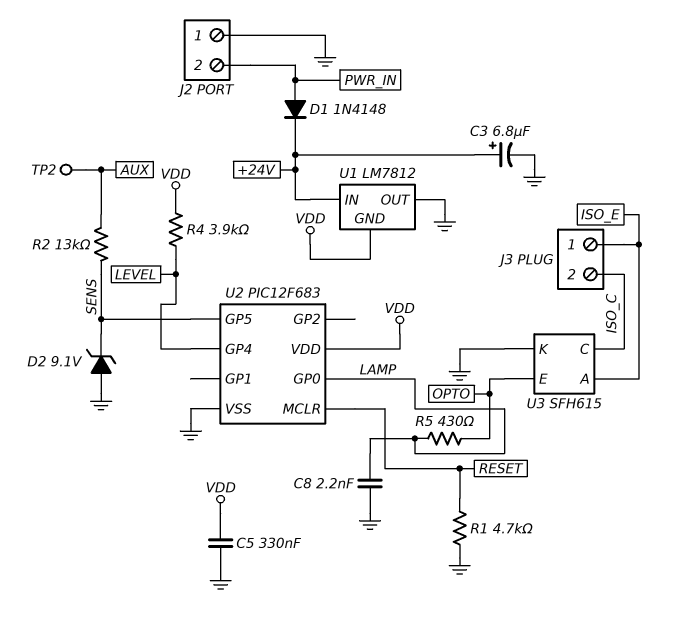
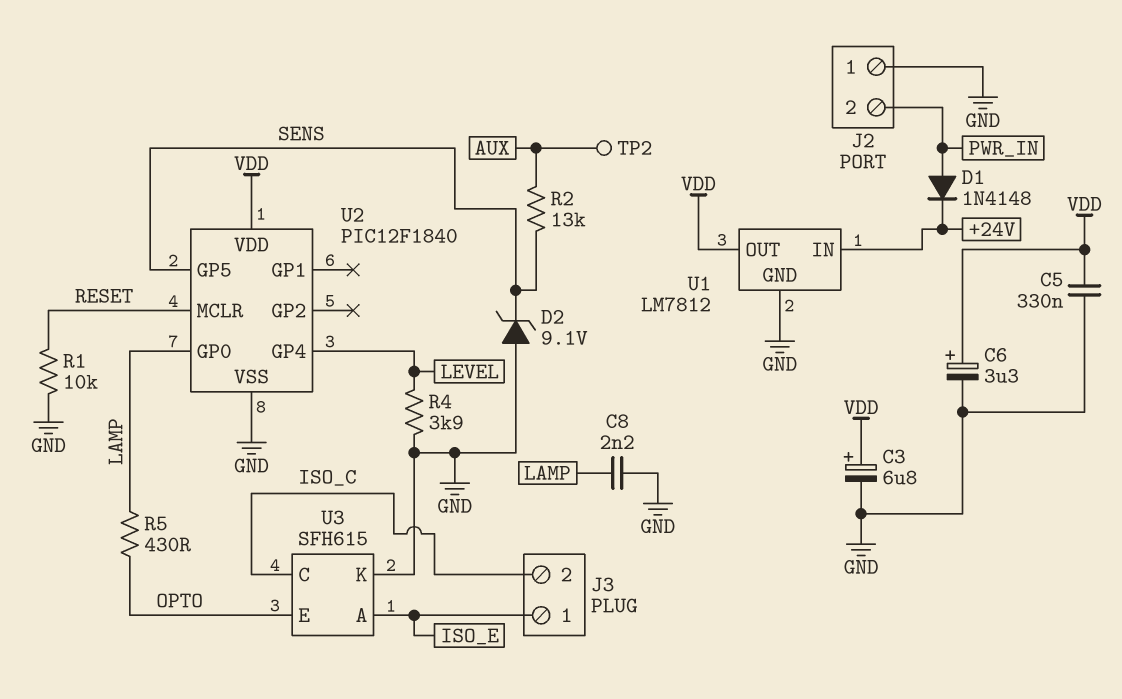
C3: 6.8uF (plus +24V, minus GND) -> 6.8uF (plus VDD, minus GND)
C6: none -> 3.3uF (plus VDD, minus GND)
R1: 4.7k (GND, RESET) -> 10k (GND, RESET)
R4: 3.9k (LEVEL, VDD) -> 3.9k (GND, LEVEL)
U1 pin GND: VDD -> GND
U1 pin OUT: GND -> VDD
U2: PIC12F683 -> PIC12F1840

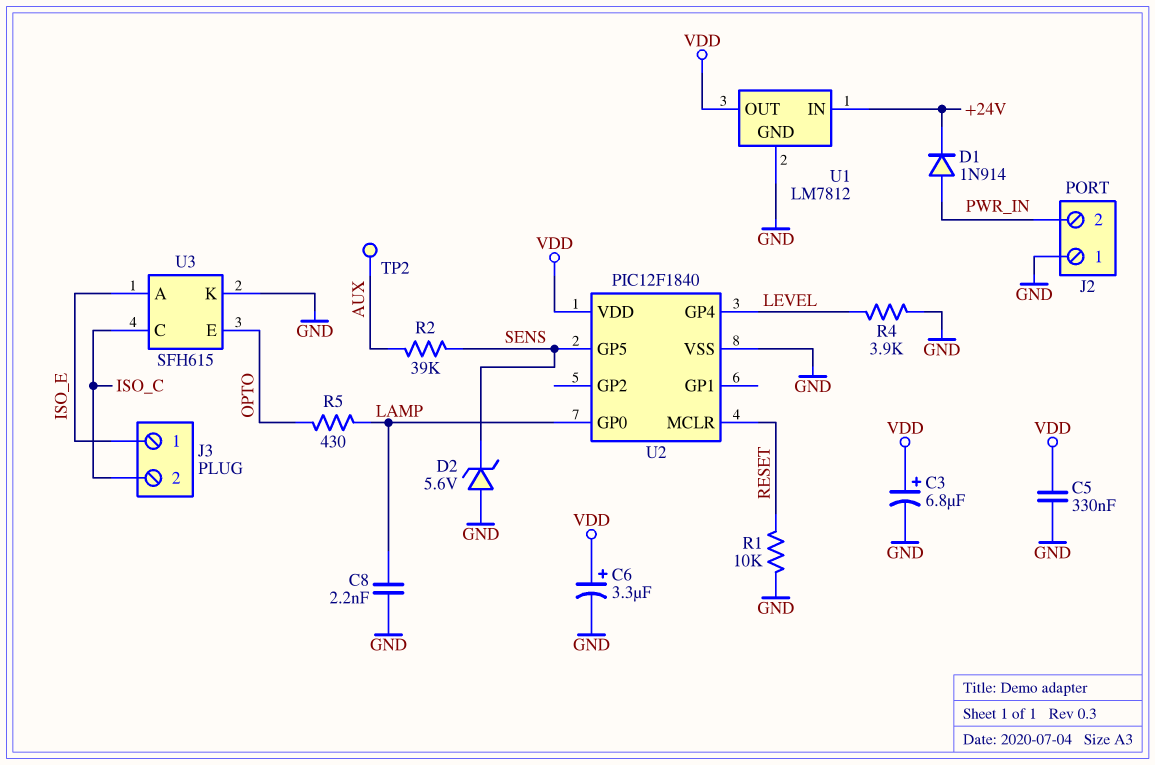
D1: diode 1N4148 (A PWR_IN, K +24V) -> diode 1N914 (A PWR_IN, K +24V)
D2: zener 9.1V (A GND, K SENS) -> zener 5.6V (A GND, K SENS)
R2: 13k (AUX, SENS) -> 39k (AUX, SENS)

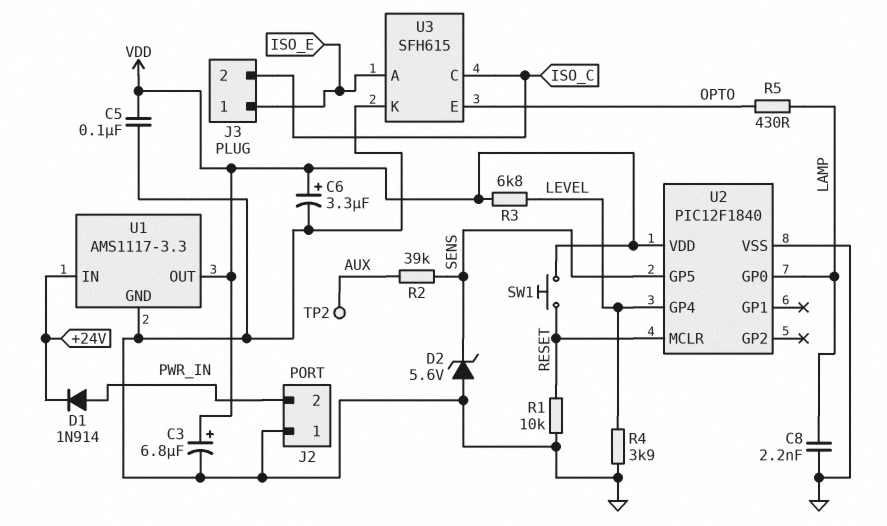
C5: 330nF (GND, VDD) -> 100nF (GND, VDD)
R3: none -> 6.8k (LEVEL, VDD)
SW1: none -> button (RESET, VDD)
U1: LM7812 -> AMS1117-3.3

